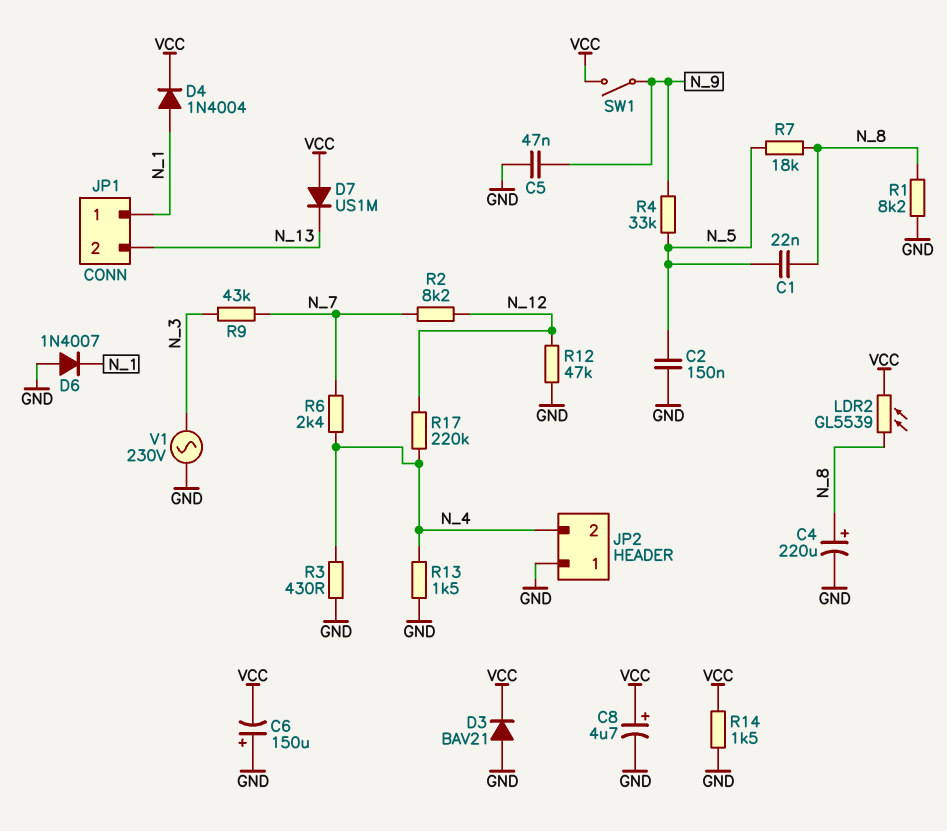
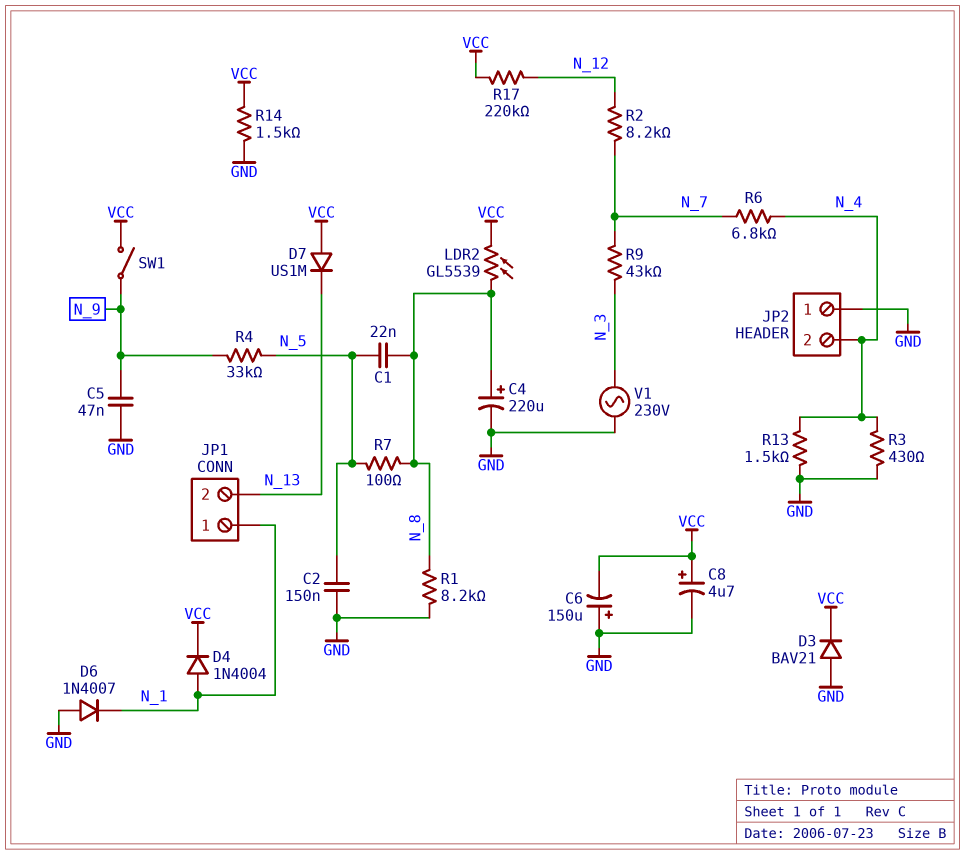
R6: 2.4k (N_4, N_7) -> 6.8k (N_4, N_7)
R7: 18k (N_5, N_8) -> 100 (N_5, N_8)
R12: 47k (GND, N_12) -> none
R17: 220k (N_4, N_12) -> 220k (N_12, VCC)

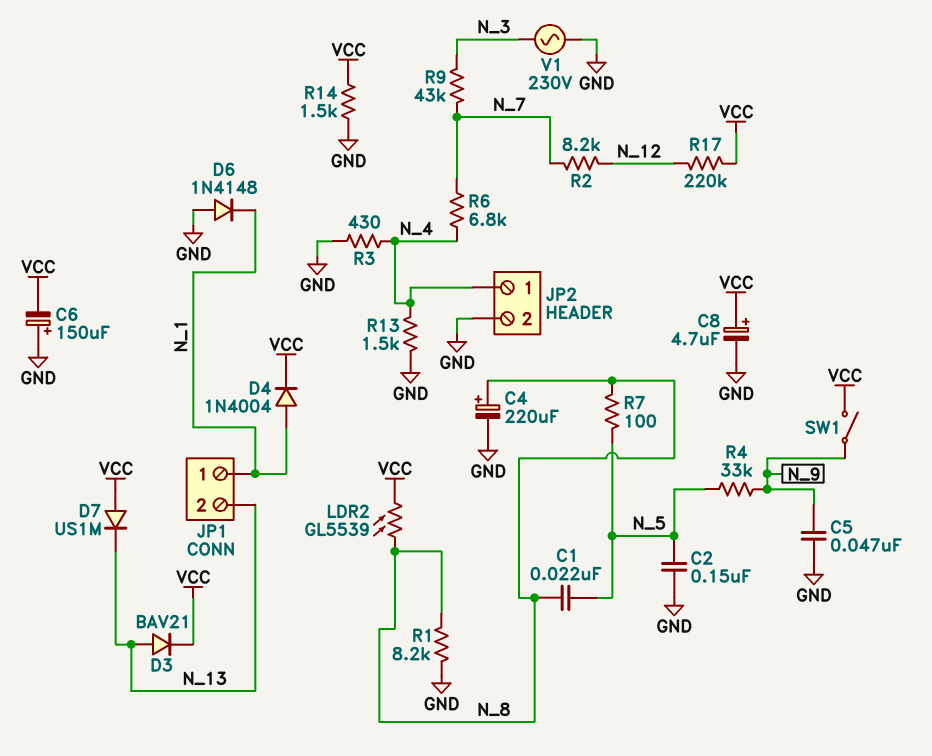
D3: diode BAV21 (A GND, K VCC) -> diode BAV21 (A N_13, K VCC)
D6: diode 1N4007 (A GND, K N_1) -> diode 1N4148 (A GND, K N_1)
JP2 pin 1: GND -> N_4
JP2 pin 2: N_4 -> GND

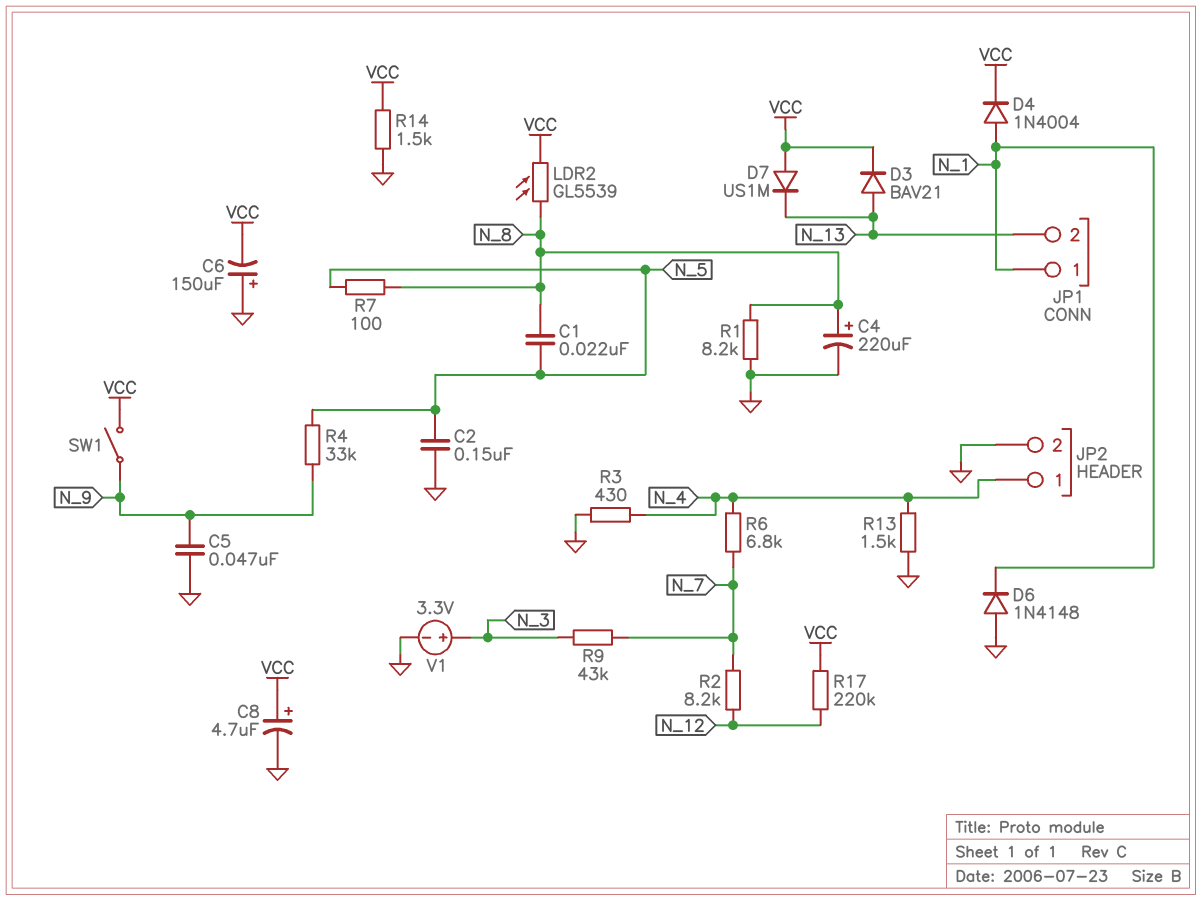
V1: AC 230V (GND, N_3) -> 3.3V (plus N_3, minus GND)

